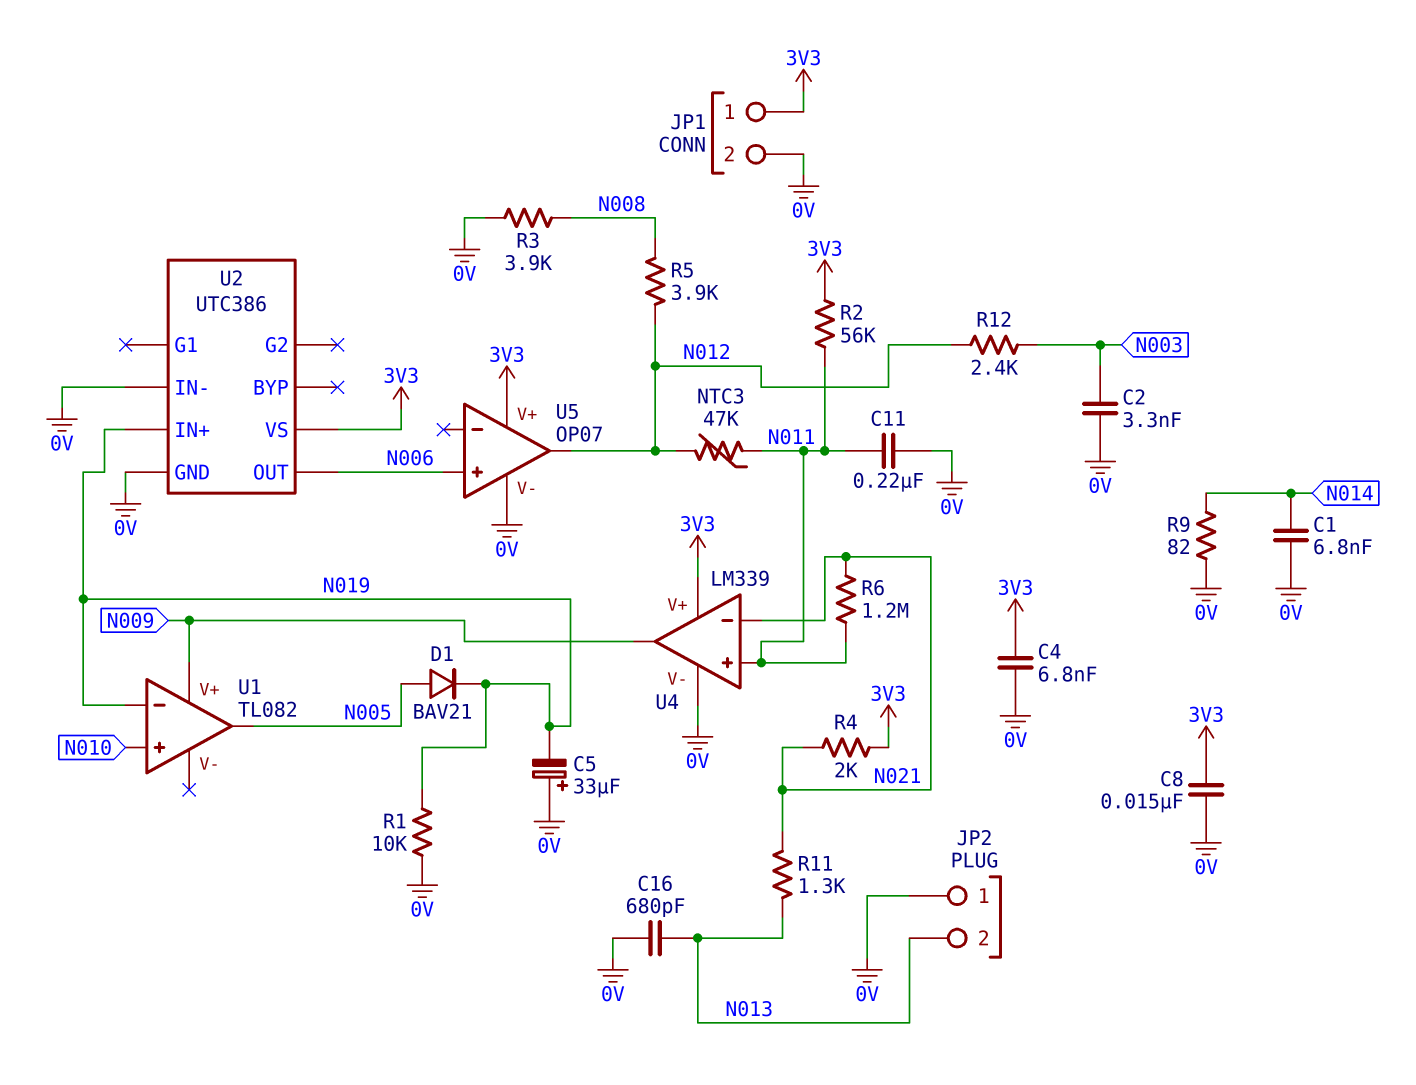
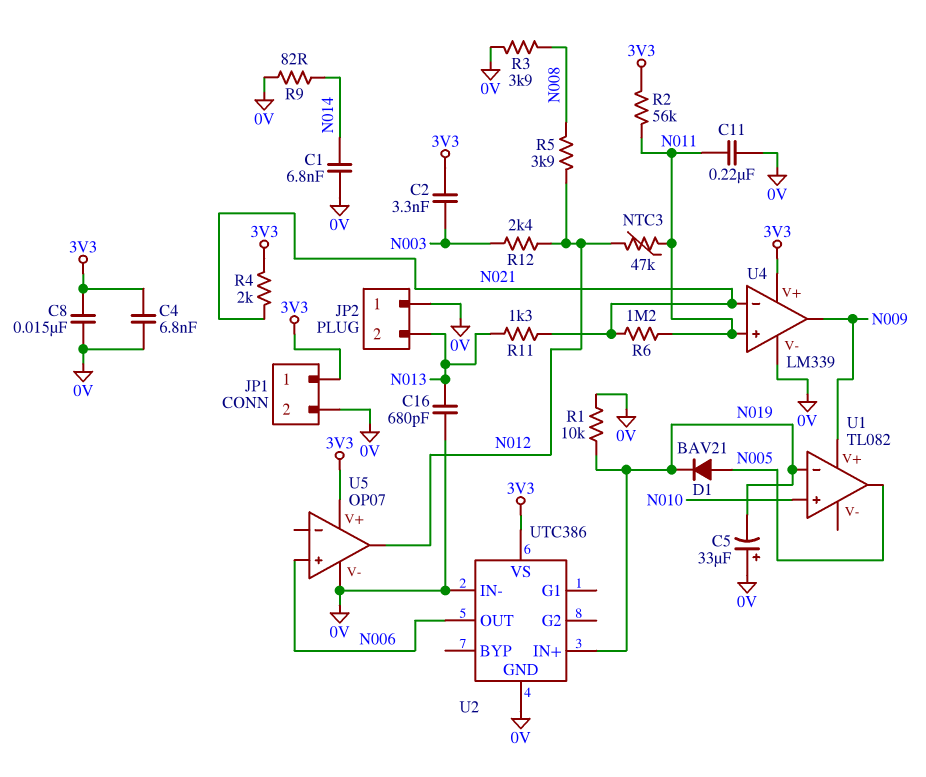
C2: 3.3nF (0V, N003) -> 3.3nF (3V3, N003)

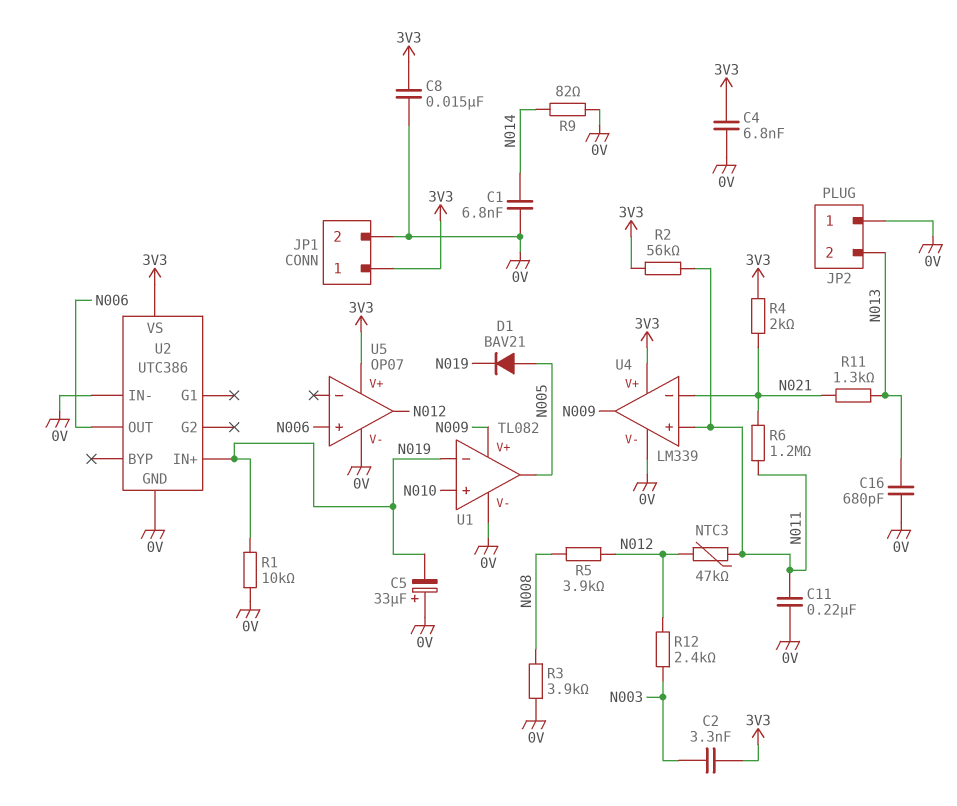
U1 pin V-: none -> 0V

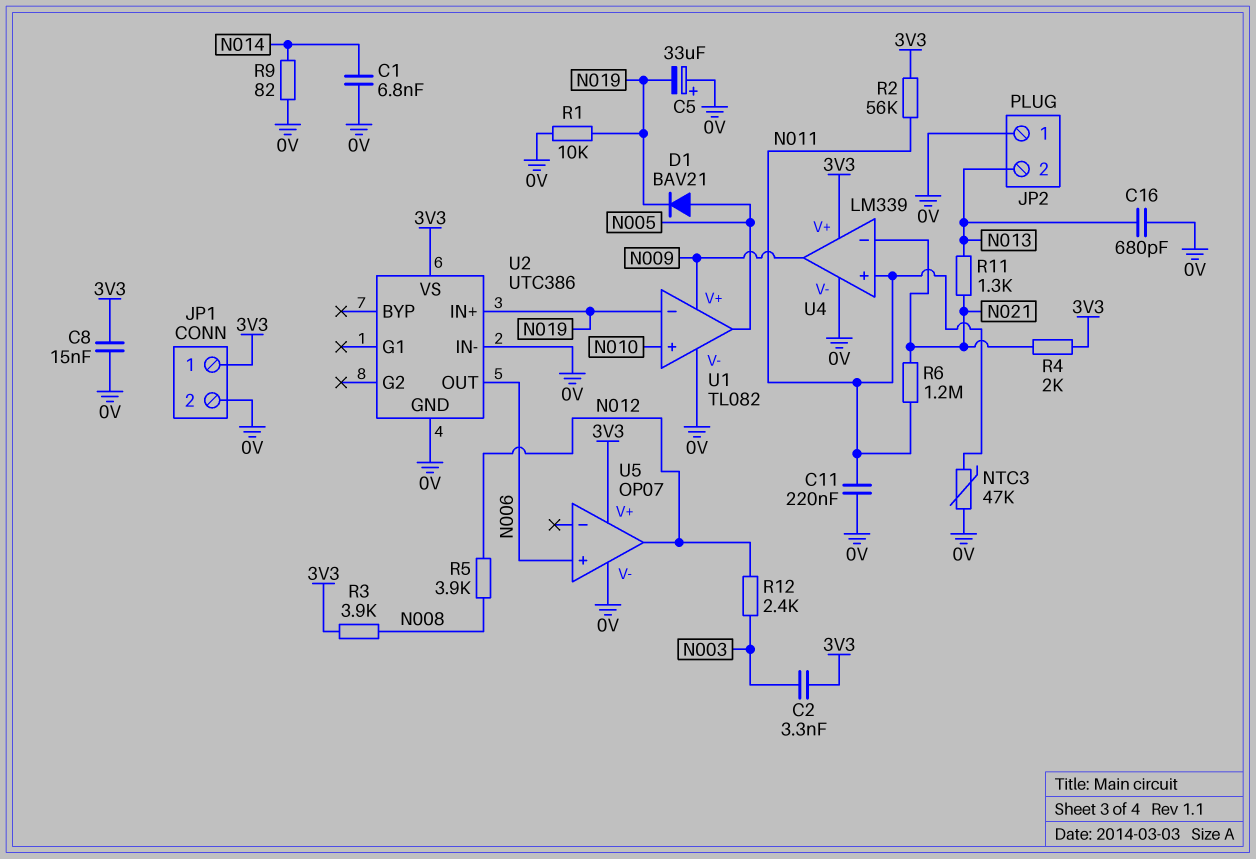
C4: 6.8nF (0V, 3V3) -> none
NTC3: 47k (N011, N012) -> 47k (0V, N011)
R3: 3.9k (0V, N008) -> 3.9k (3V3, N008)

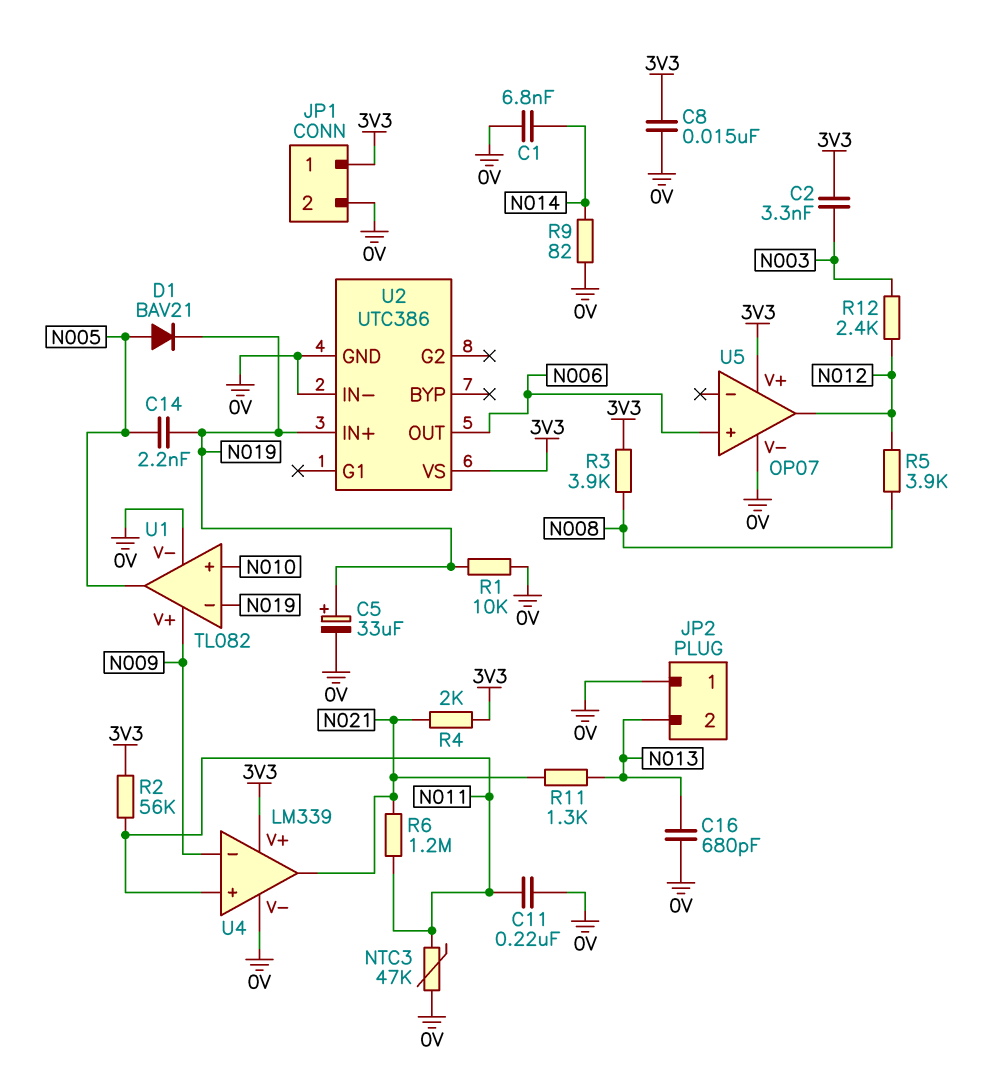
C5: 33uF (plus 0V, minus N019) -> 33uF (plus N019, minus 0V)
C14: none -> 2.2nF (N005, N019)
U4 pin in-: N021 -> N009
U4 pin out: N009 -> N021

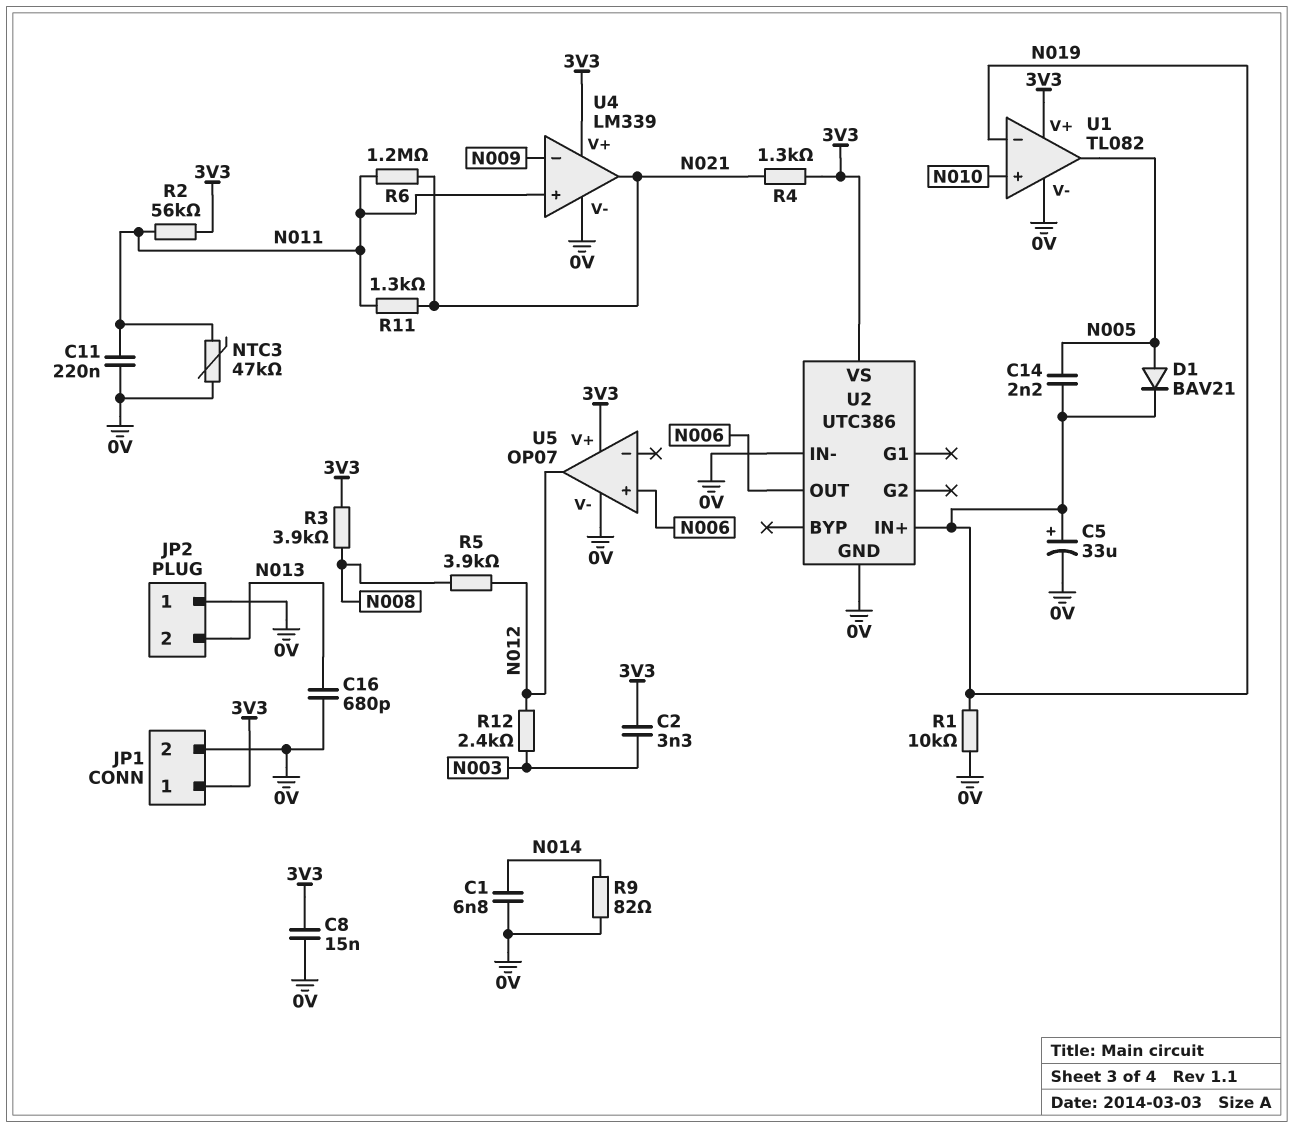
R4: 2k (3V3, N021) -> 1.3k (3V3, N021)
R11: 1.3k (N013, N021) -> 1.3k (N011, N021)
U1 pin V+: N009 -> 3V3

